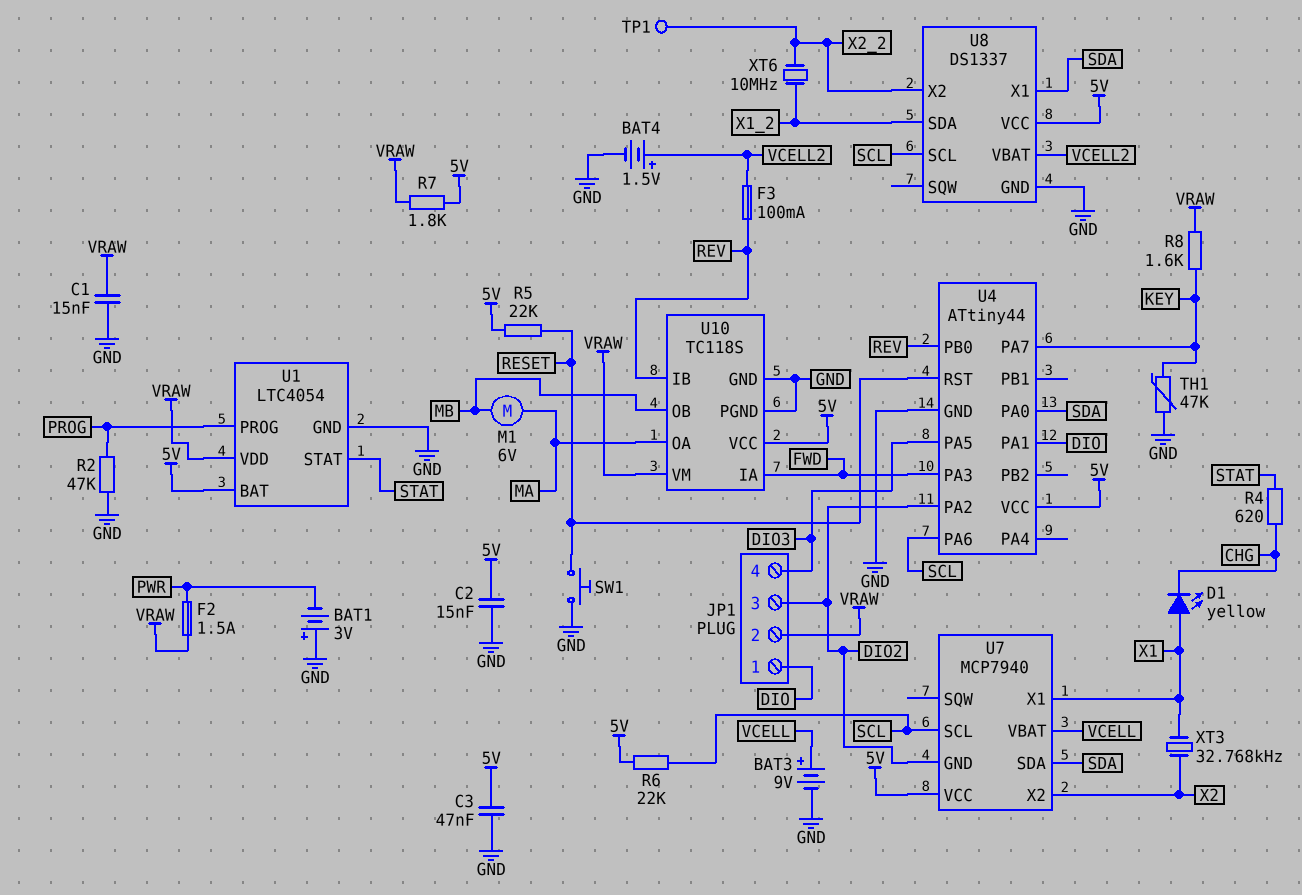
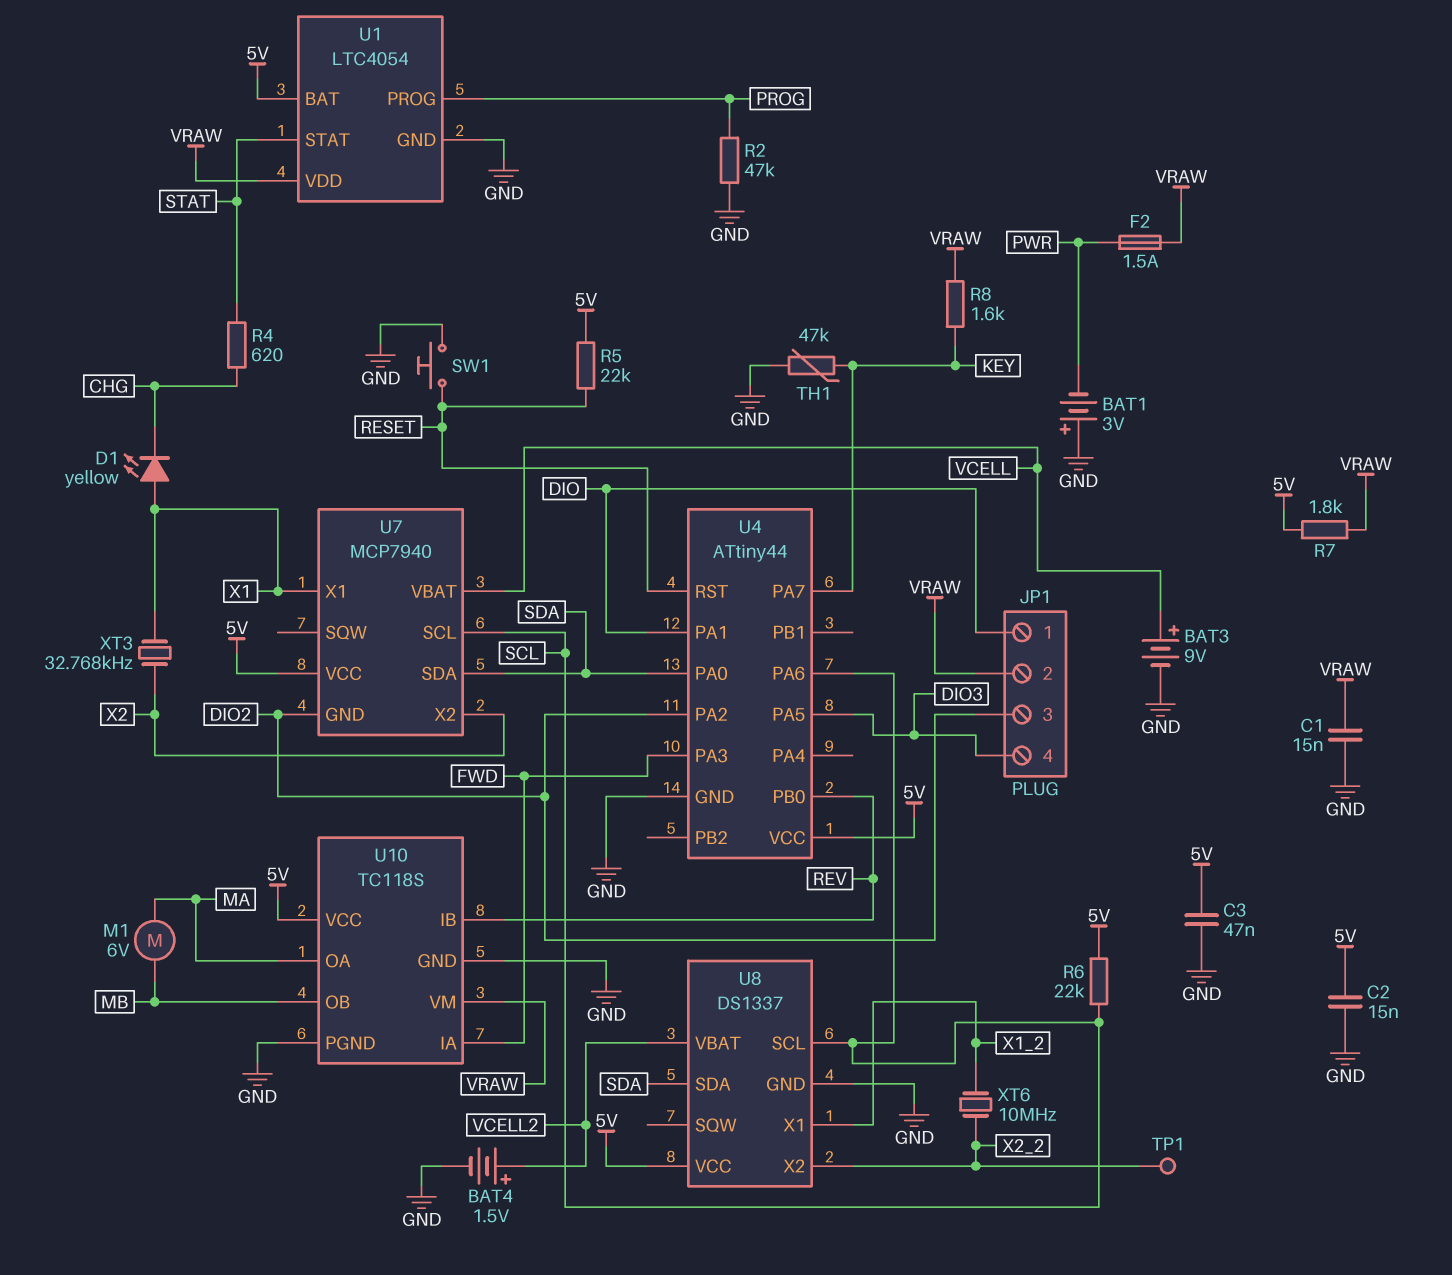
F3: 100mA (REV, VCELL2) -> none
U8 pin SDA: X1_2 -> SDA
U8 pin X1: SDA -> X1_2

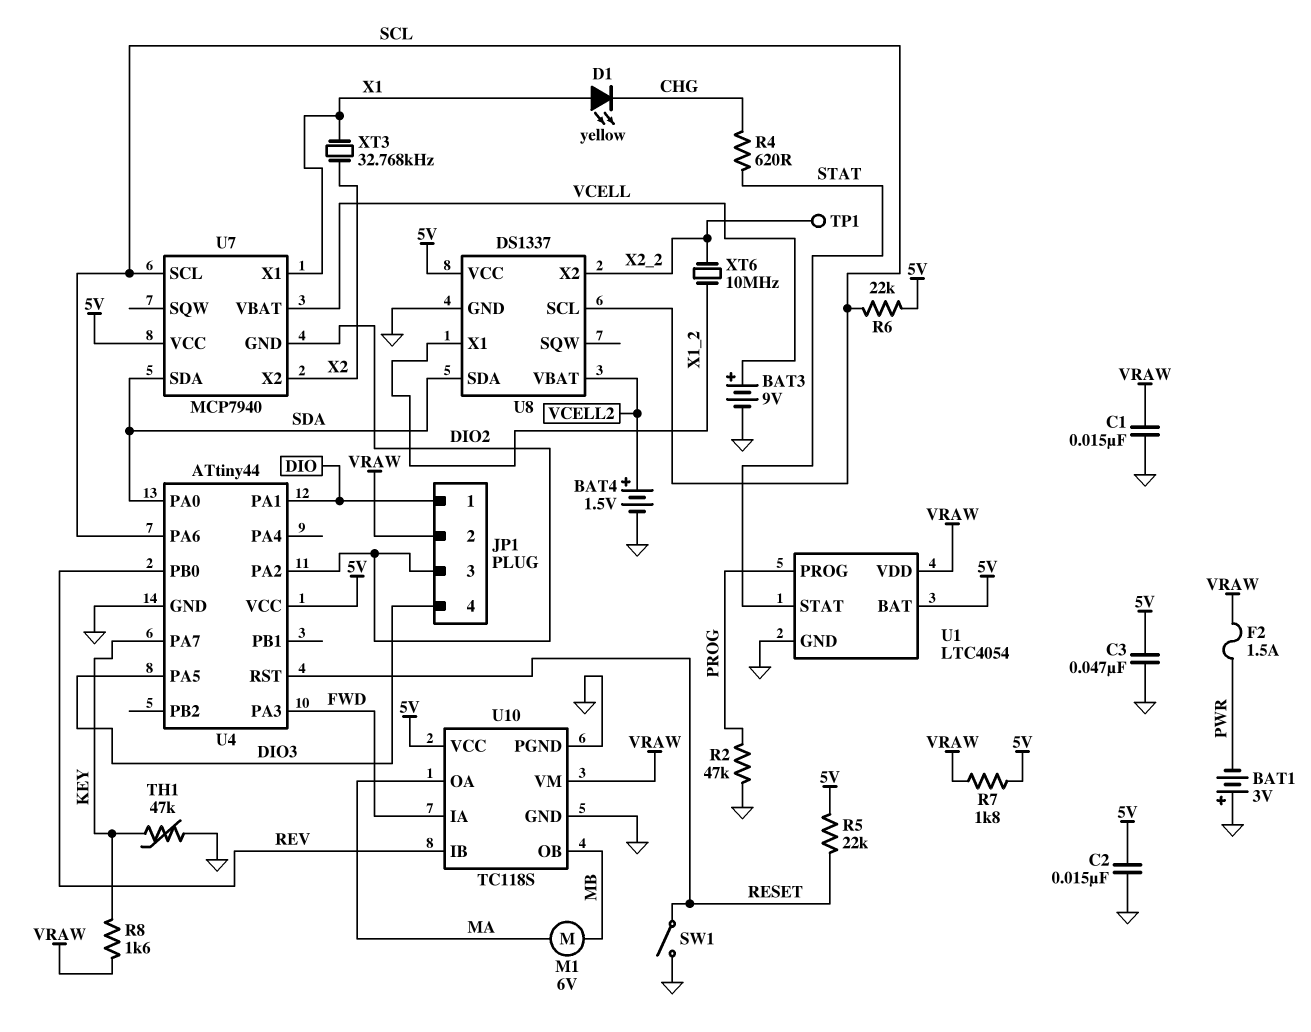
SW1: button (GND, RESET) -> switch (GND, RESET)

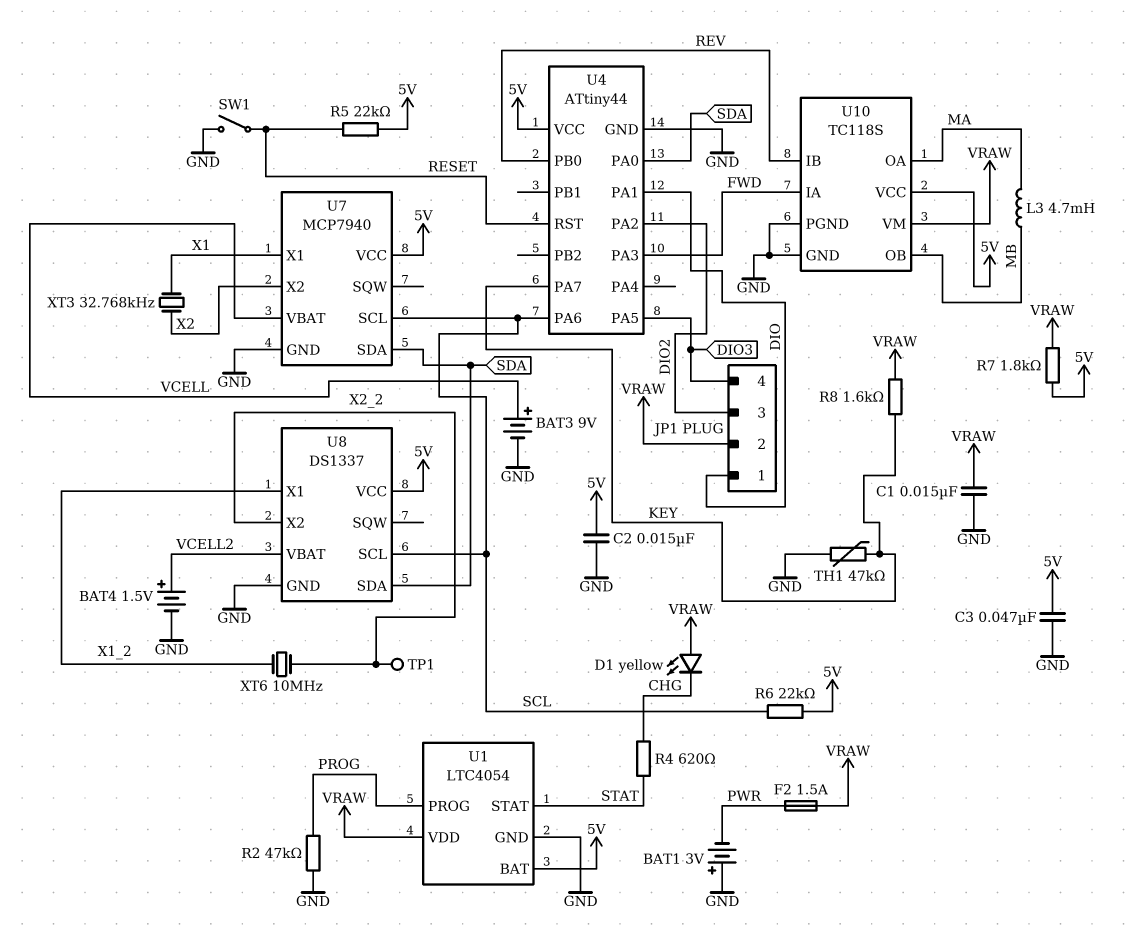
D1: LED yellow (A X1, K CHG) -> LED yellow (A VRAW, K CHG)
L3: none -> 4.7mH (MA, MB)
M1: motor 6V (MA, MB) -> none
U7 pin GND: DIO2 -> GND

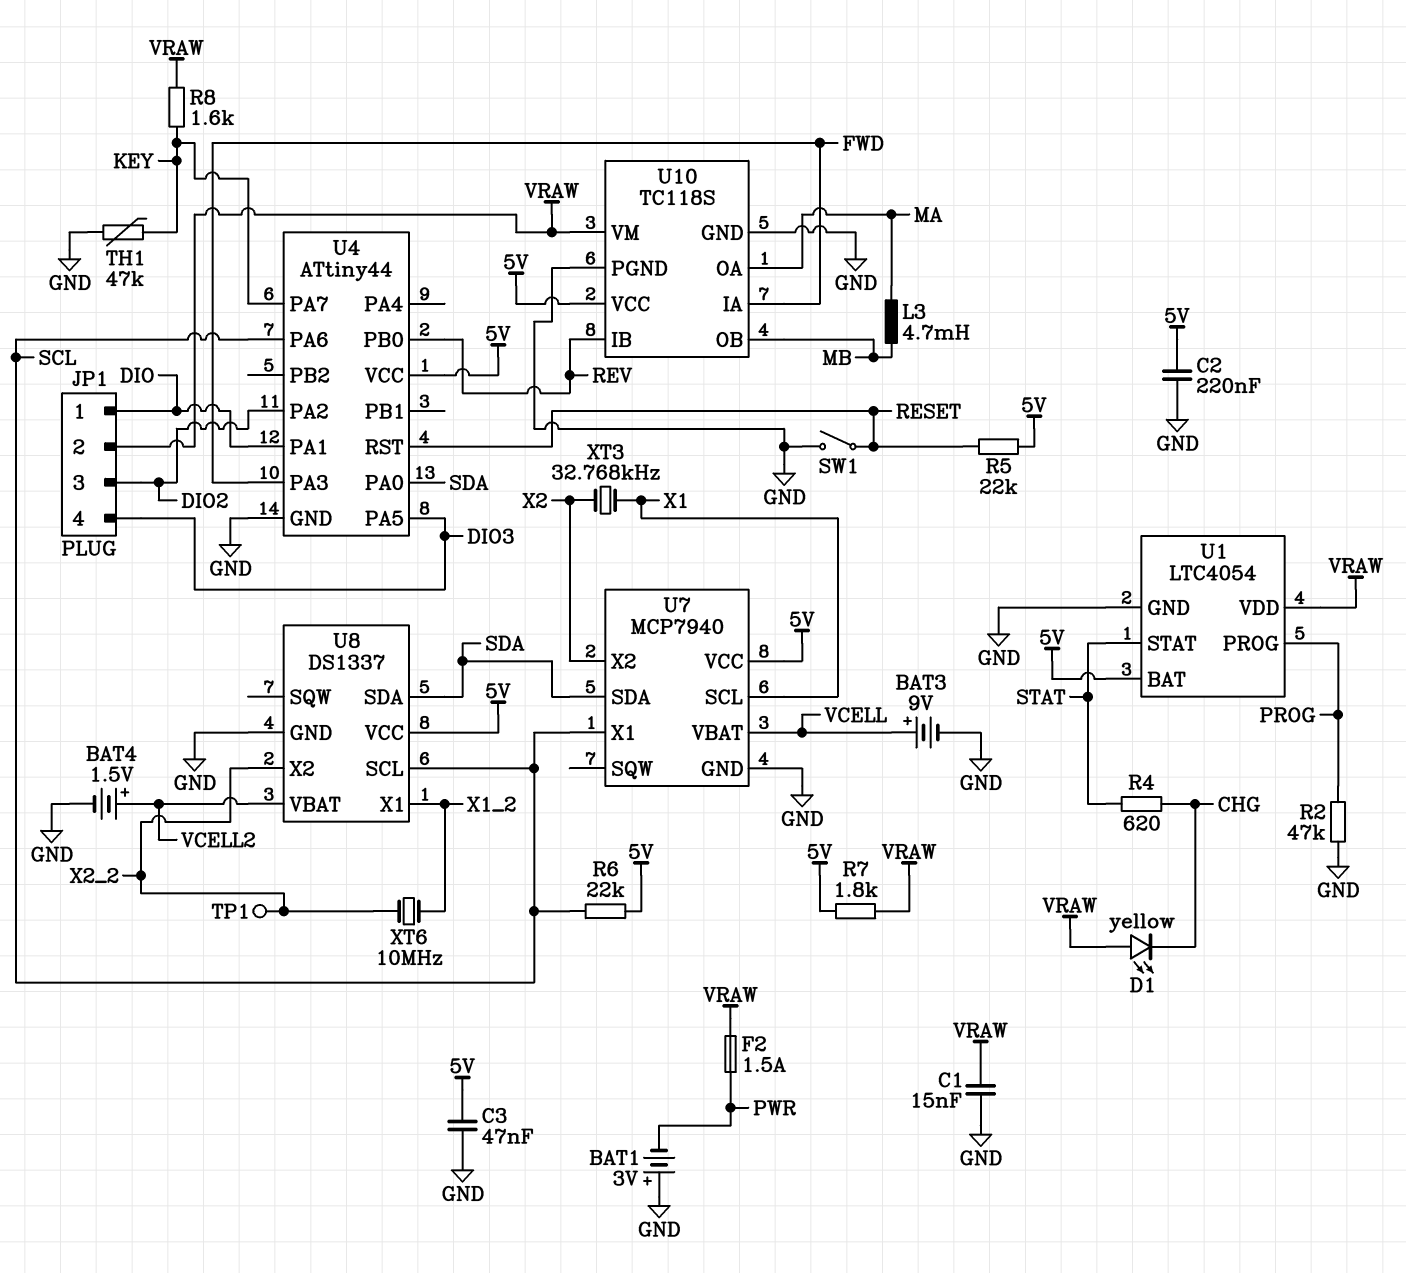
C2: 15nF (5V, GND) -> 220nF (5V, GND)
U7 pin SCL: SCL -> X1
U7 pin X1: X1 -> SCL

